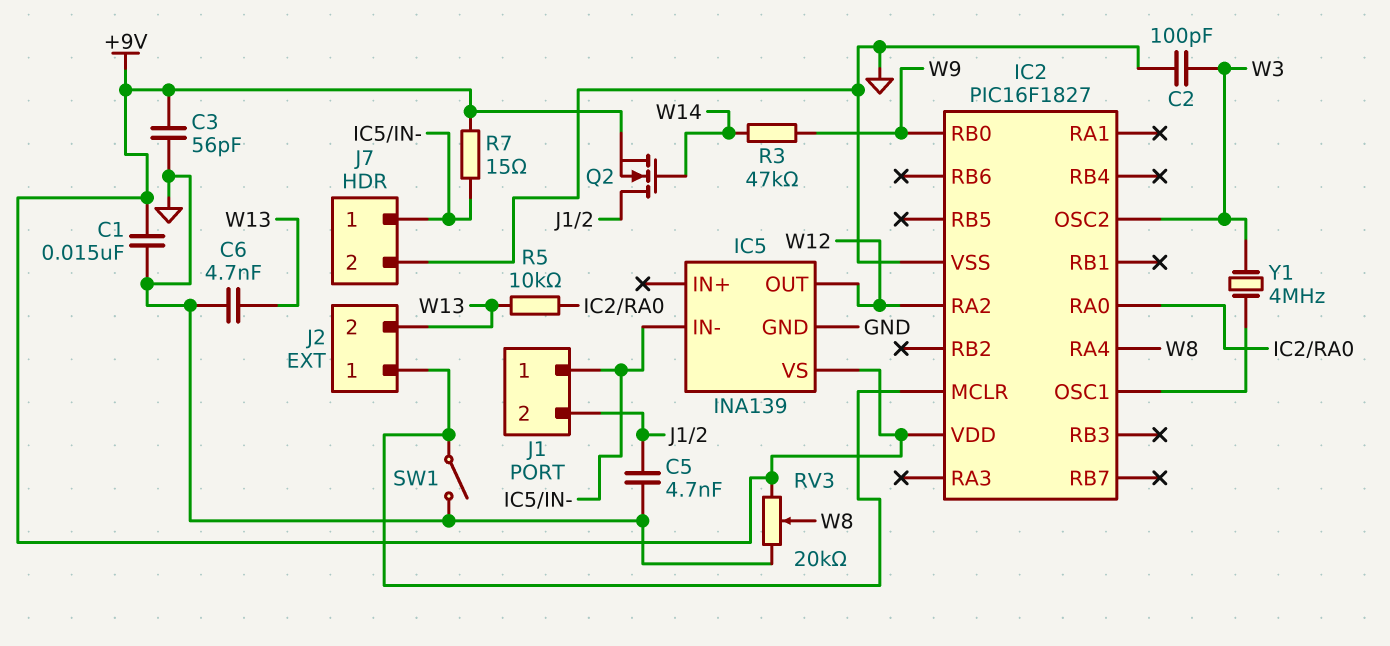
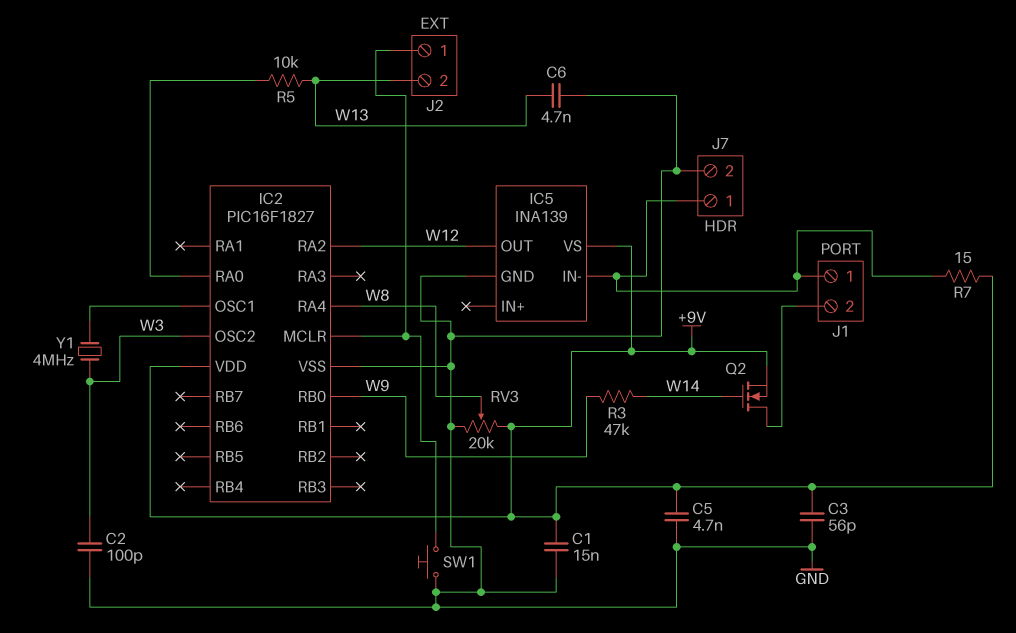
C5: 4.7nF (GND, J1/2) -> 4.7nF (+9V, GND)
SW1: switch (GND, IC2/MCLR) -> button (GND, IC2/MCLR)

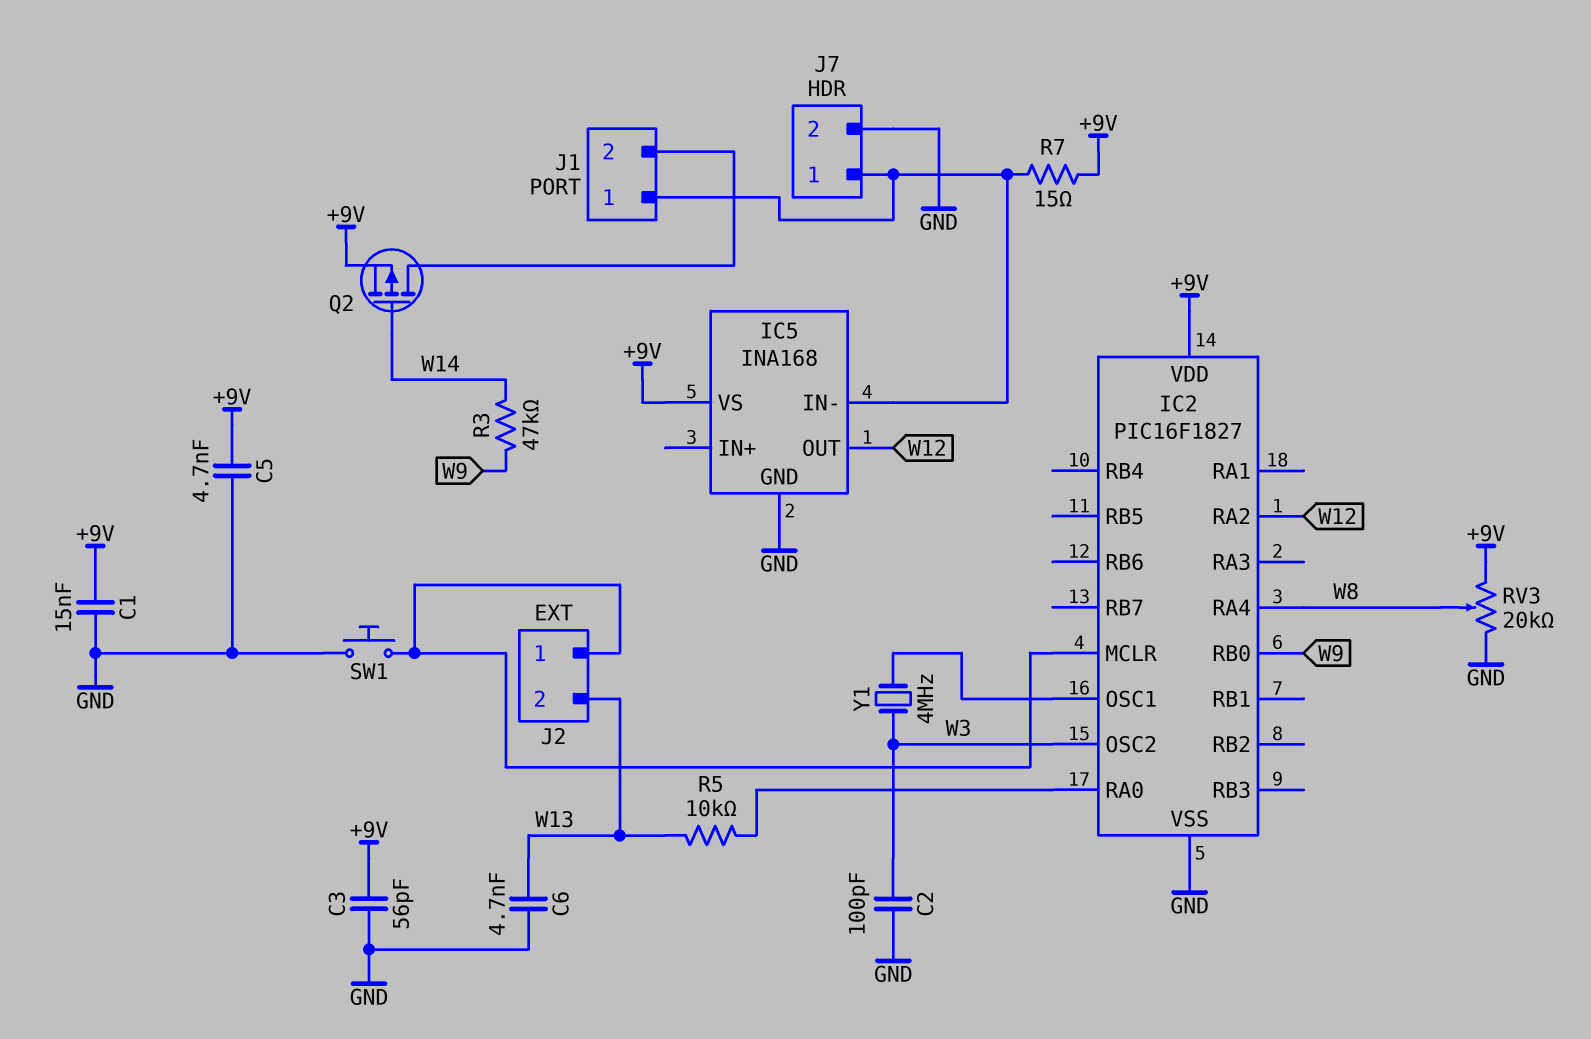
IC5: INA139 -> INA168
Q2: NMOS (G W14, D J1/2, S +9V) -> PMOS (G W14, D J1/2, S +9V)

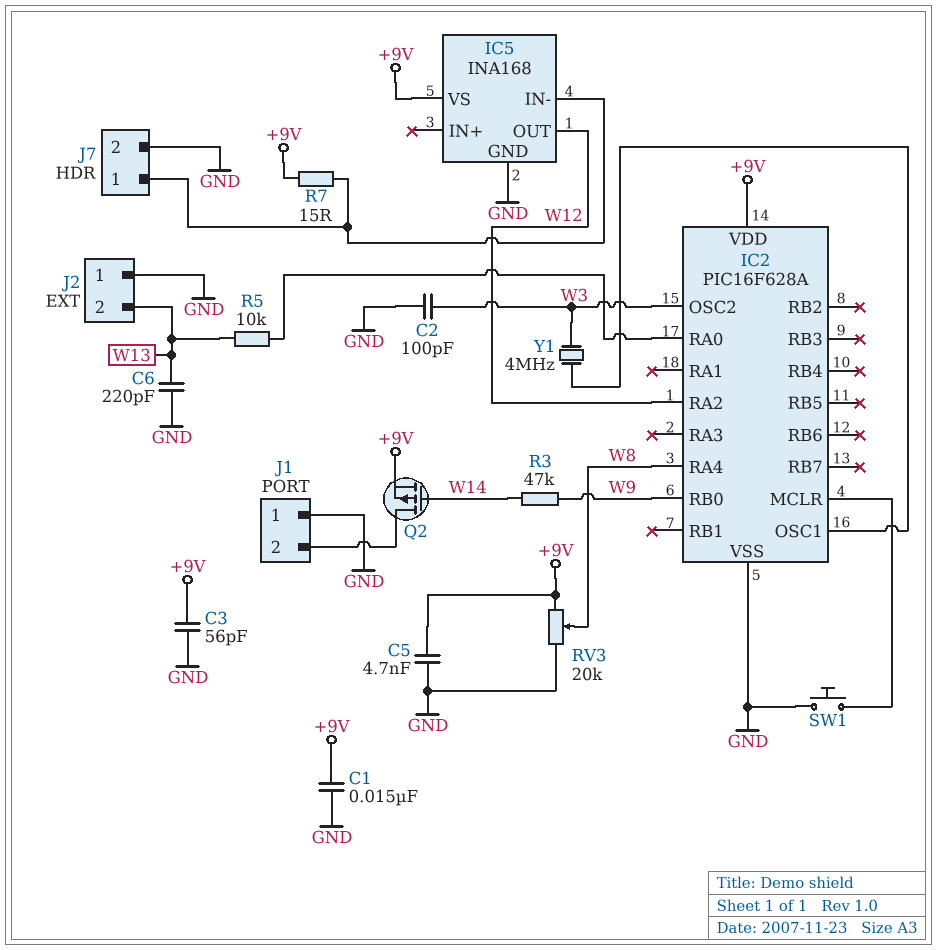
C6: 4.7nF (GND, W13) -> 220pF (GND, W13)
IC2: PIC16F1827 -> PIC16F628A
J1 pin 1: IC5/IN- -> GND
J2 pin 1: IC2/MCLR -> GND

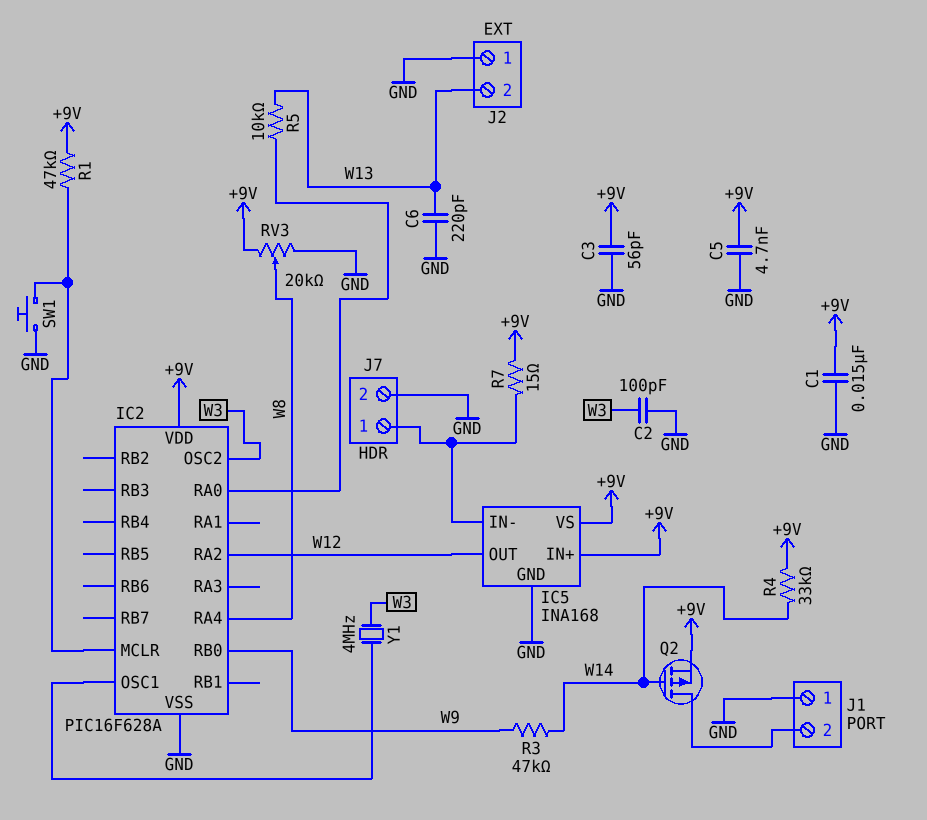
IC5 pin IN+: none -> +9V
R1: none -> 47k (+9V, IC2/MCLR)
R4: none -> 33k (+9V, W14)

